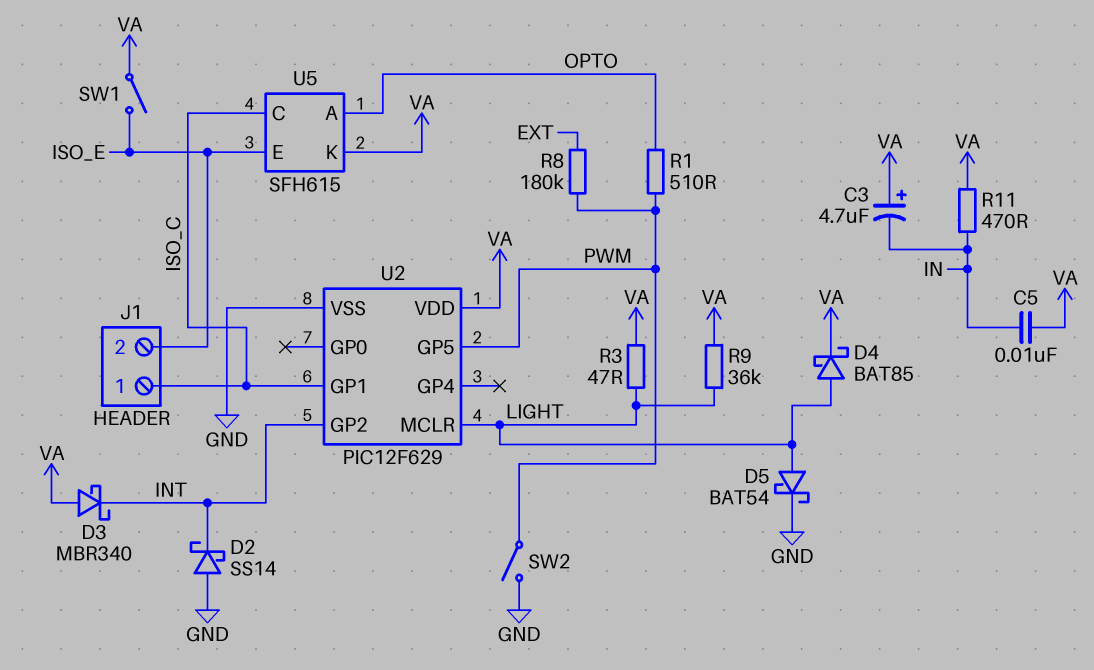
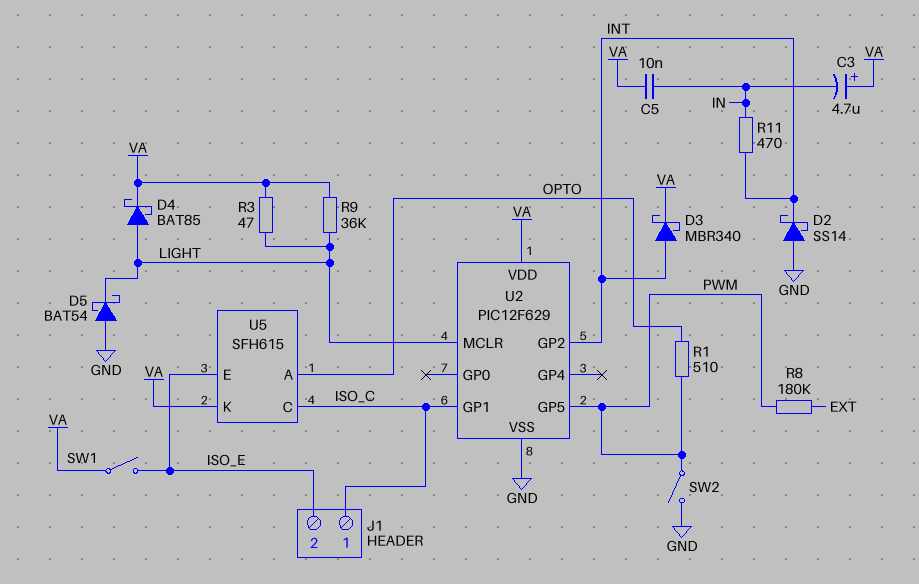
D3: schottky MBR340 (A VA, K INT) -> schottky MBR340 (A INT, K VA)
D5: schottky BAT54 (A LIGHT, K GND) -> schottky BAT54 (A GND, K LIGHT)
R11: 470 (IN, VA) -> 470 (IN, INT)

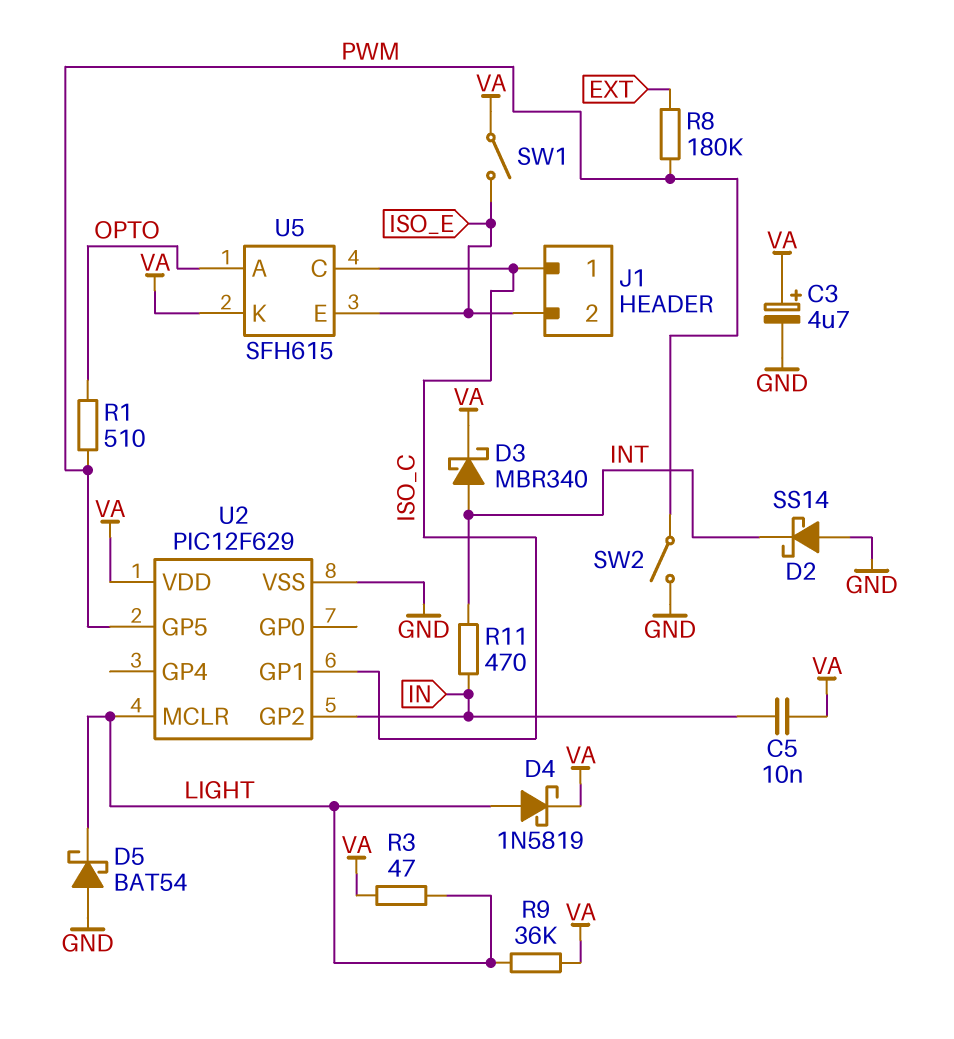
C3: 4.7uF (plus VA, minus IN) -> 4.7uF (plus VA, minus GND)
D4: schottky BAT85 (A LIGHT, K VA) -> schottky 1N5819 (A LIGHT, K VA)
U2 pin GP2: INT -> IN

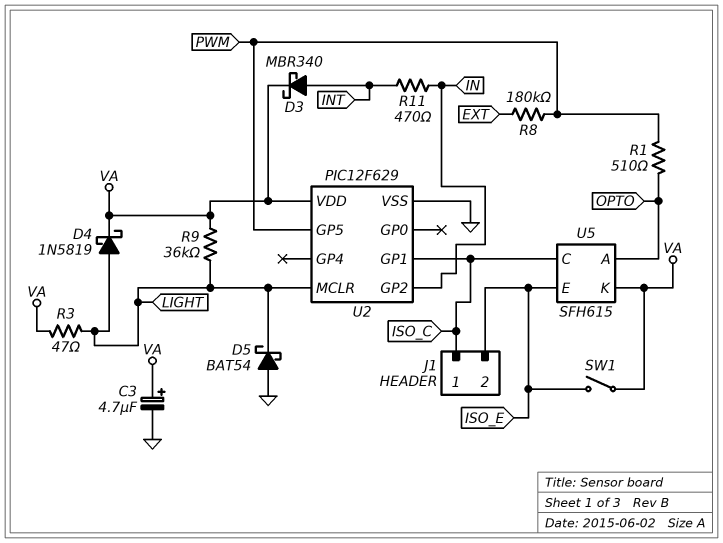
C5: 10nF (IN, VA) -> none
D2: schottky SS14 (A GND, K INT) -> none
SW2: switch (GND, PWM) -> none

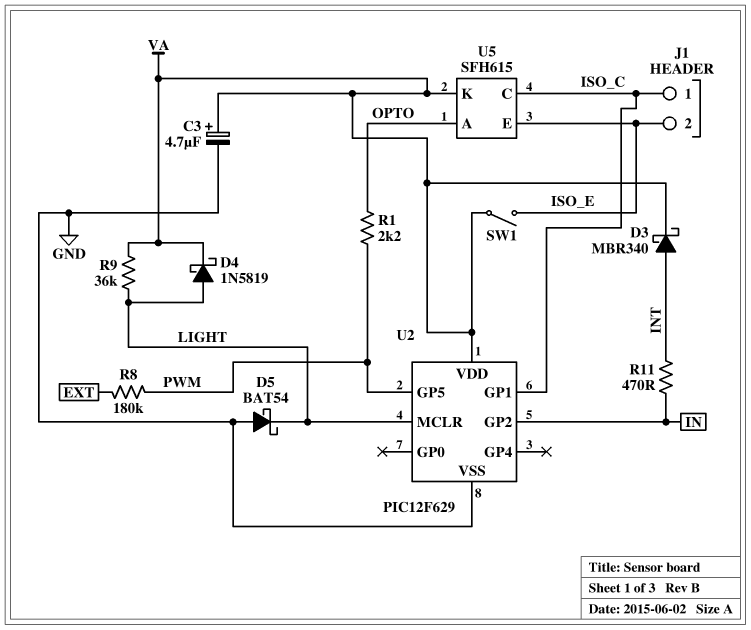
R1: 510 (OPTO, PWM) -> 2.2k (OPTO, PWM)
R3: 47 (LIGHT, VA) -> none

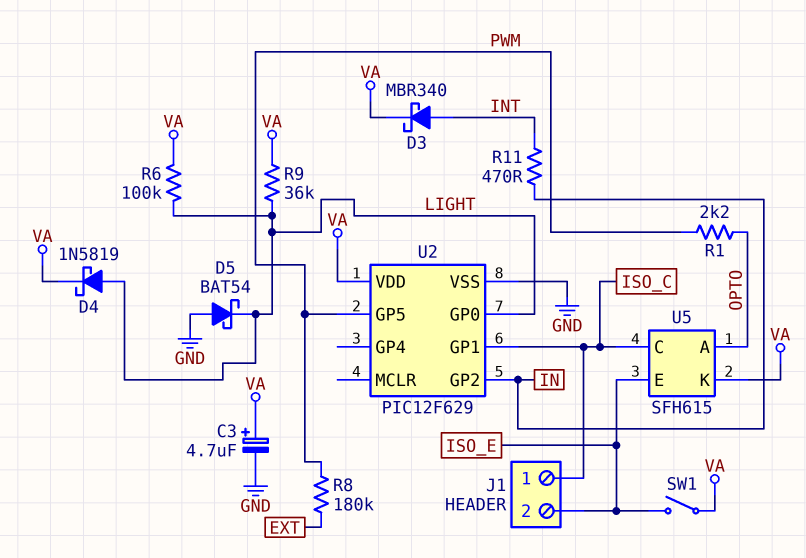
R6: none -> 100k (LIGHT, VA)
U2 pin GP0: none -> LIGHT
U2 pin MCLR: LIGHT -> none

